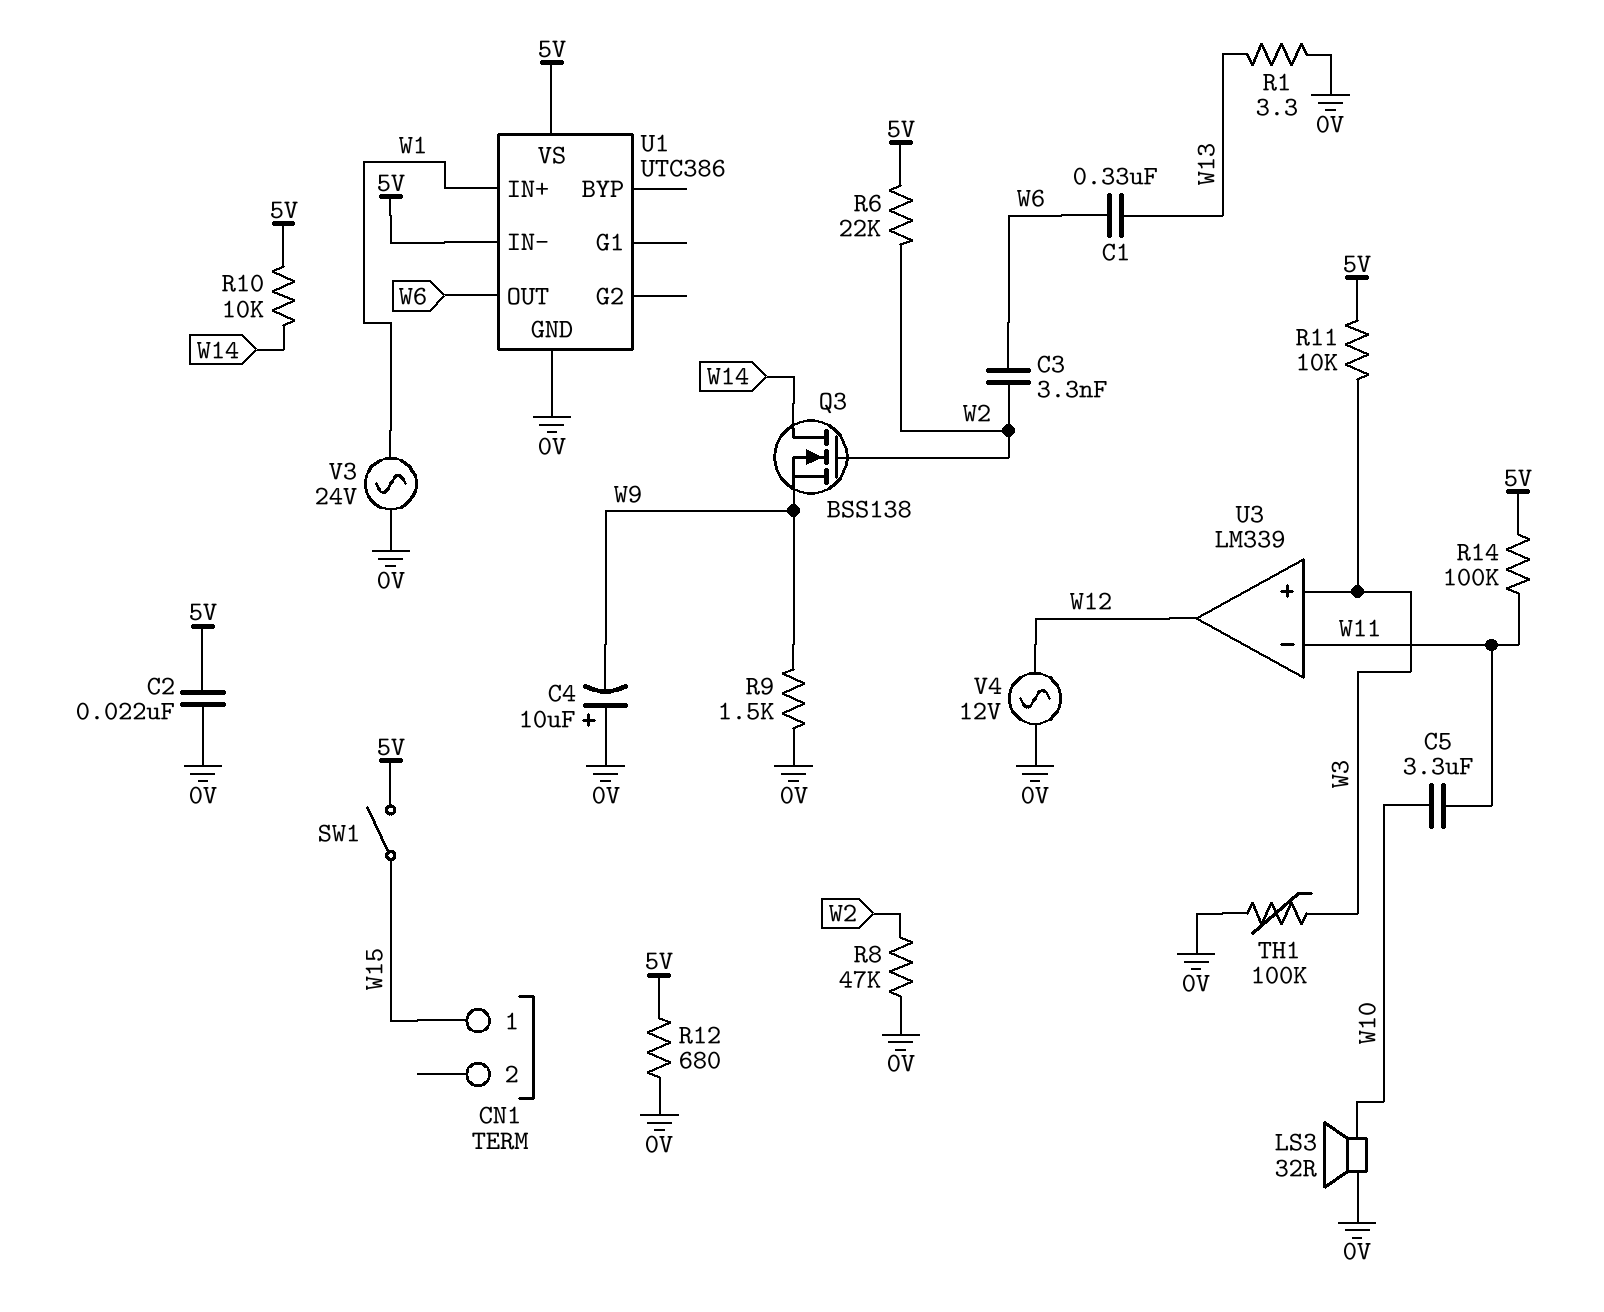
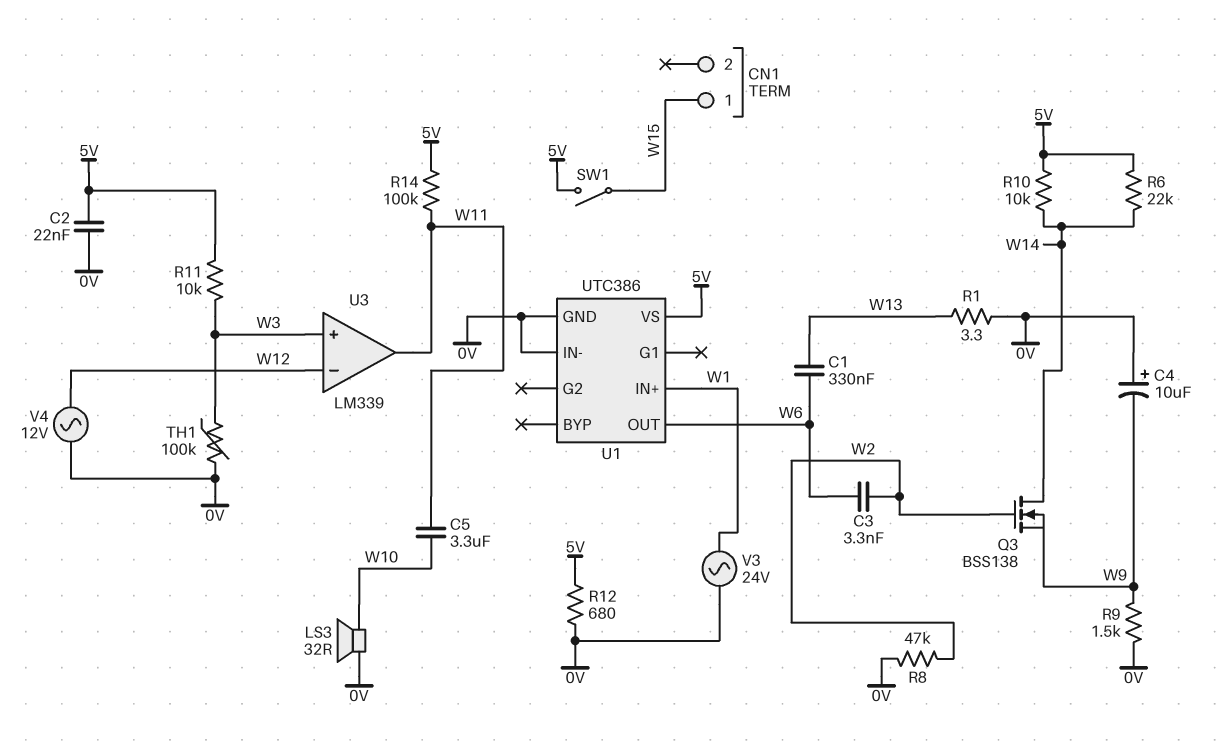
R6: 22k (5V, W2) -> 22k (5V, W14)
U1 pin IN-: 5V -> 0V
U3 pin in-: W11 -> W12
U3 pin out: W12 -> W11

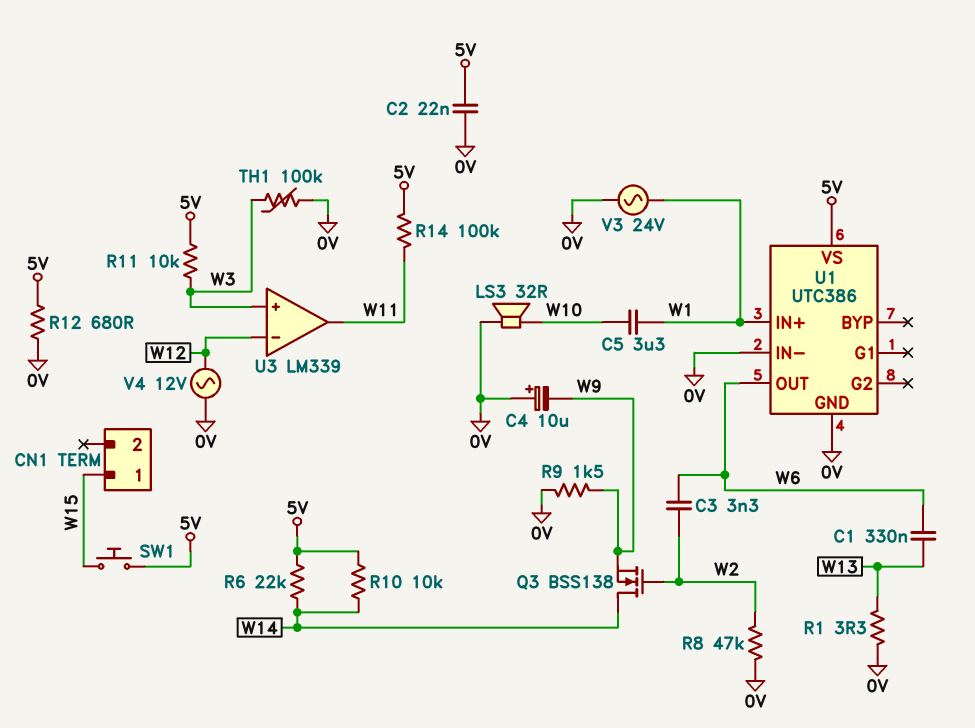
C5: 3.3uF (W10, W11) -> 3.3uF (W1, W10)
SW1: switch (5V, W15) -> button (5V, W15)

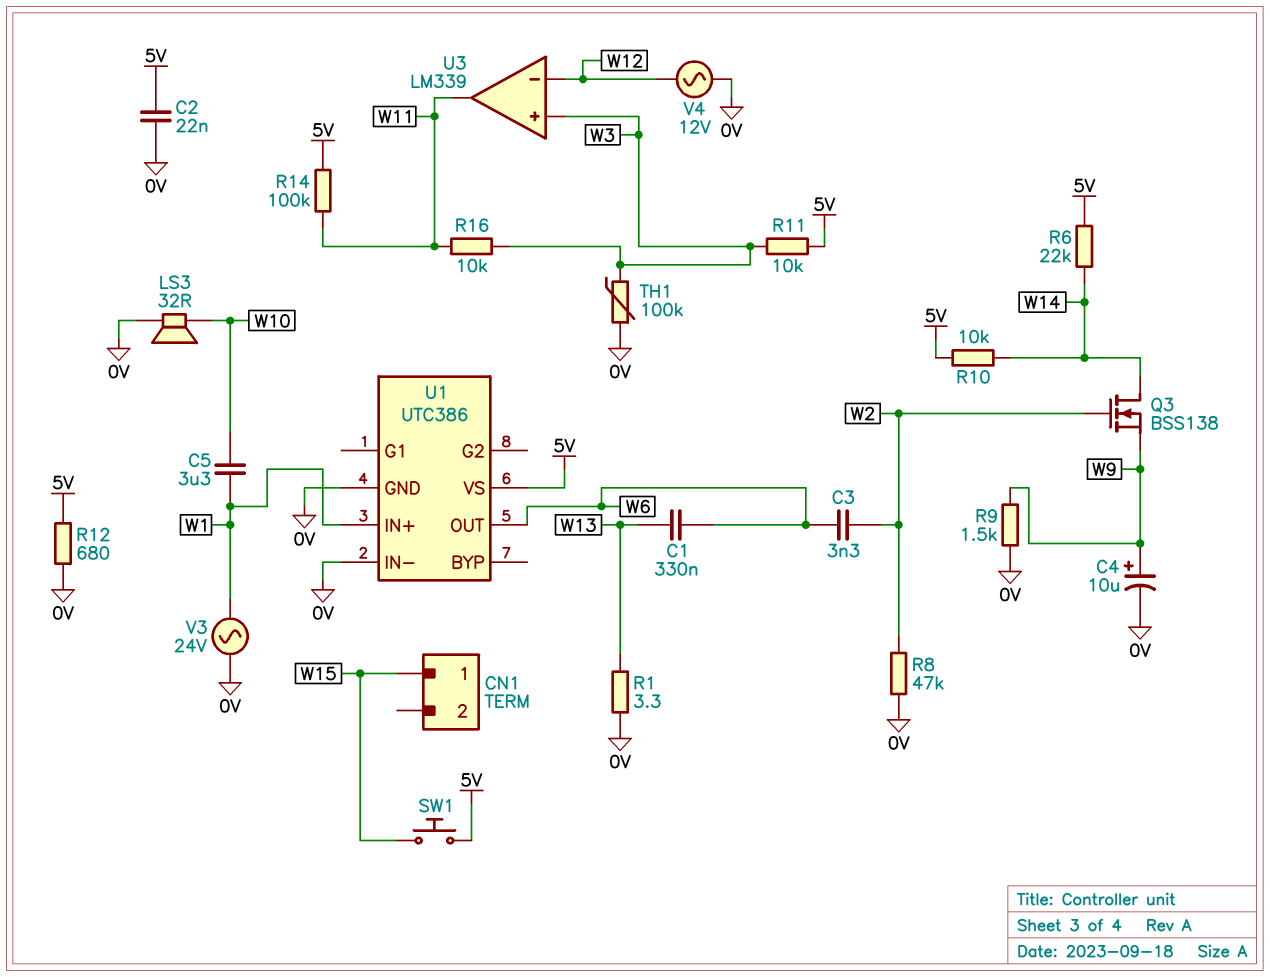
C4: 10uF (plus 0V, minus W9) -> 10uF (plus W9, minus 0V)
R16: none -> 10k (W3, W11)

